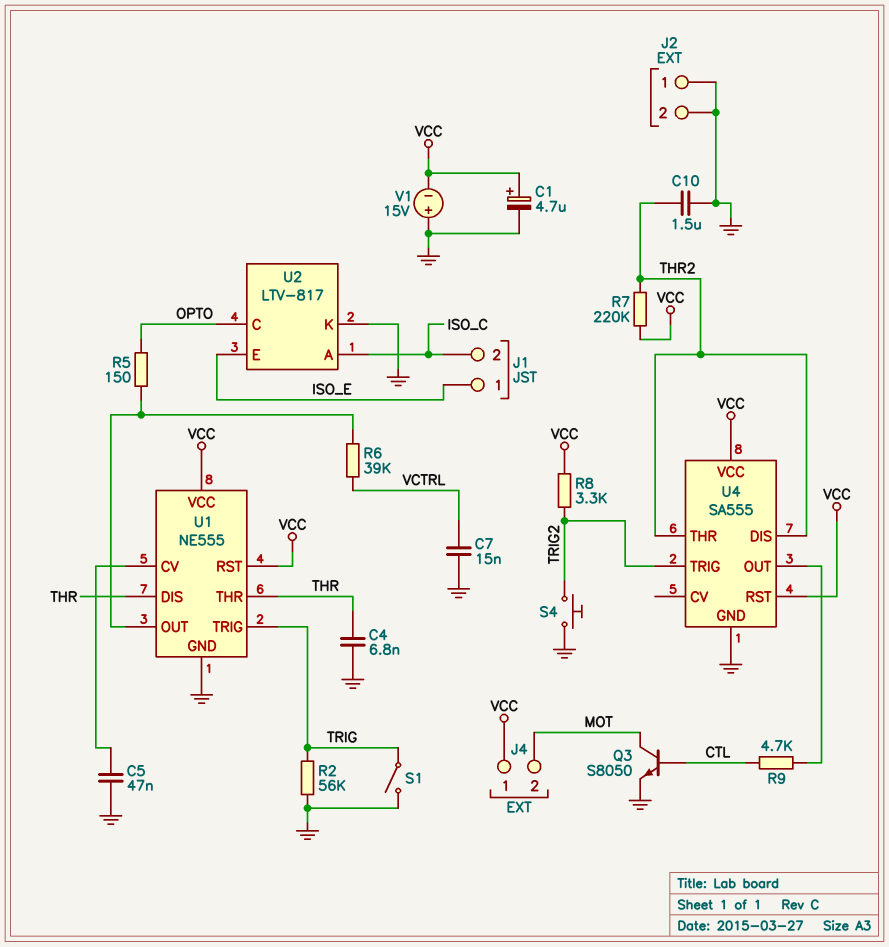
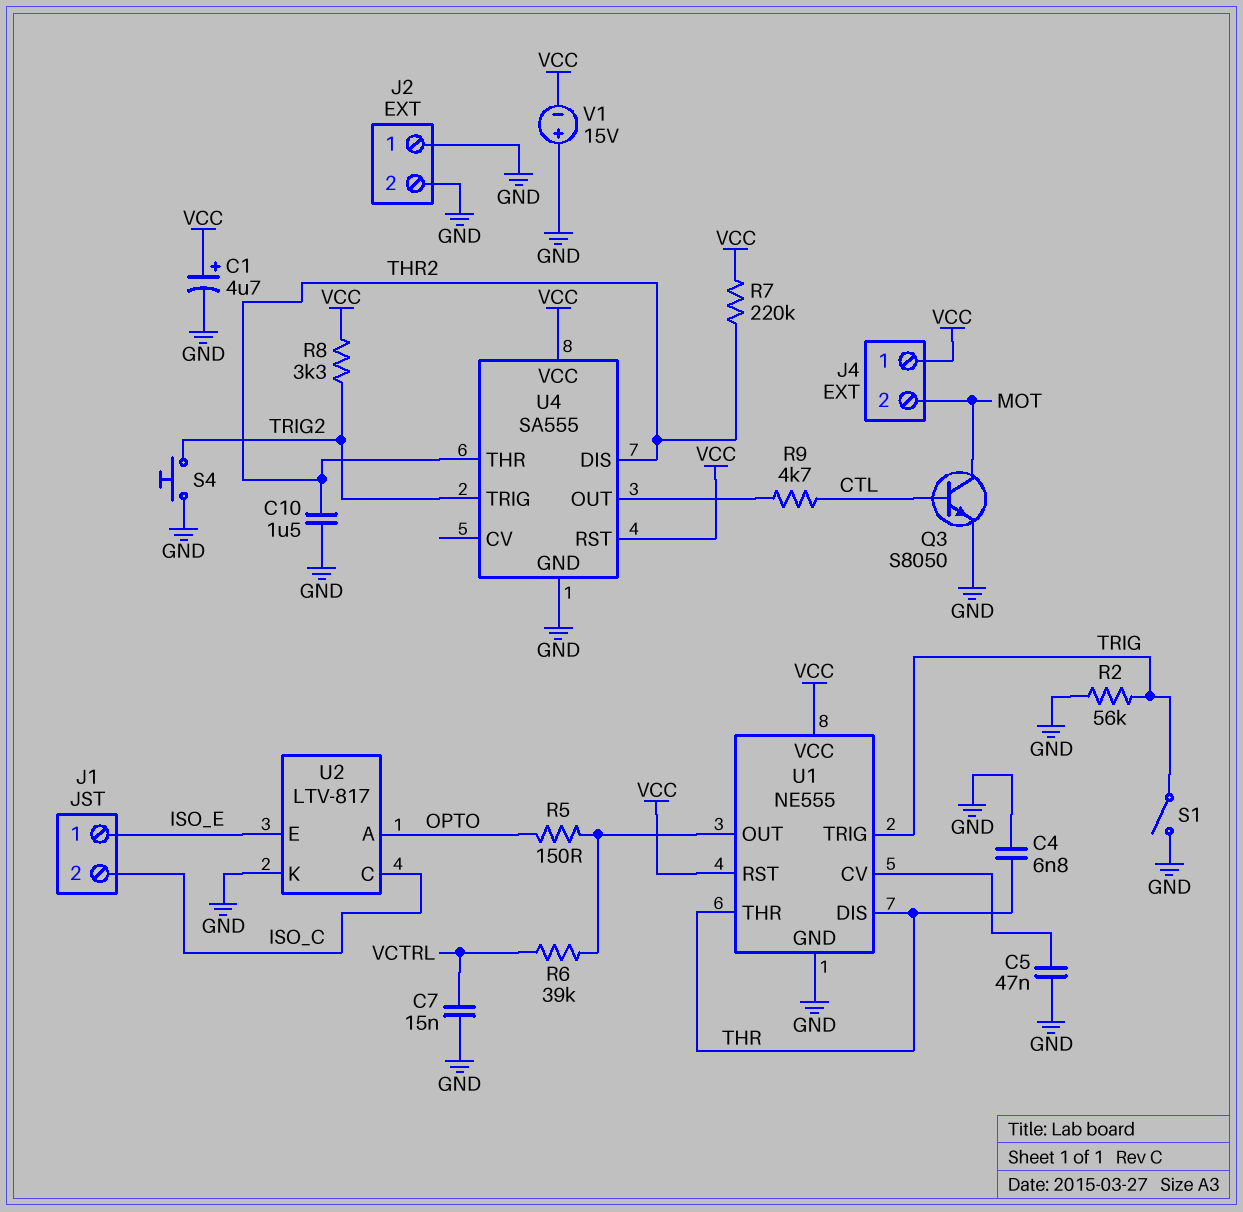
U2 pin A: ISO_C -> OPTO
U2 pin C: OPTO -> ISO_C

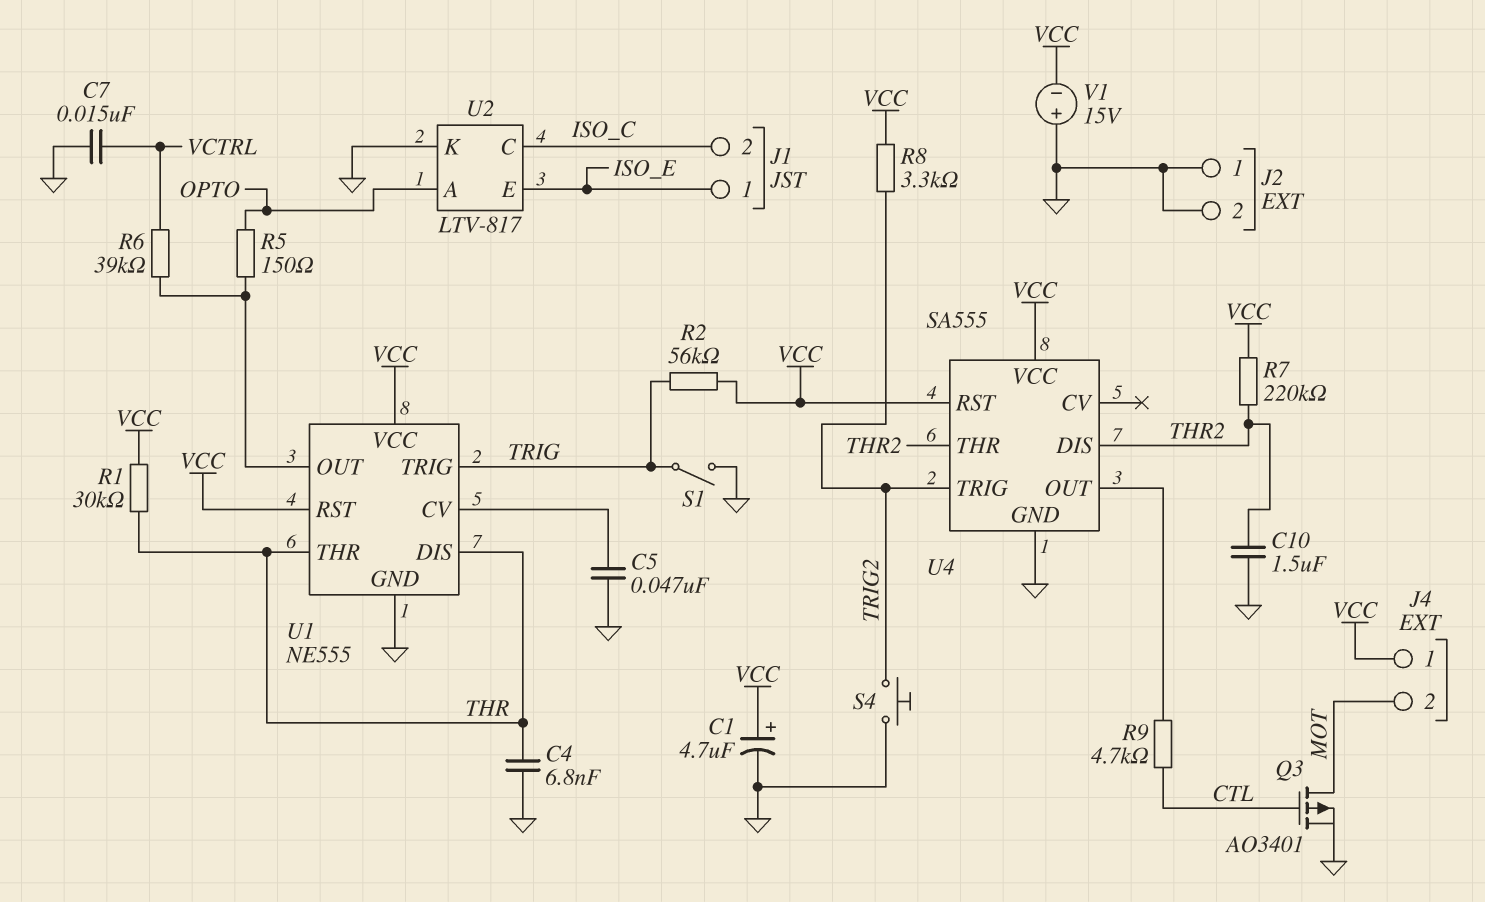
Q3: NPN S8050 (B CTL, C MOT, E GND) -> PMOS AO3401 (G CTL, D MOT, S GND)
R1: none -> 30k (THR, VCC)
R2: 56k (GND, TRIG) -> 56k (TRIG, VCC)

